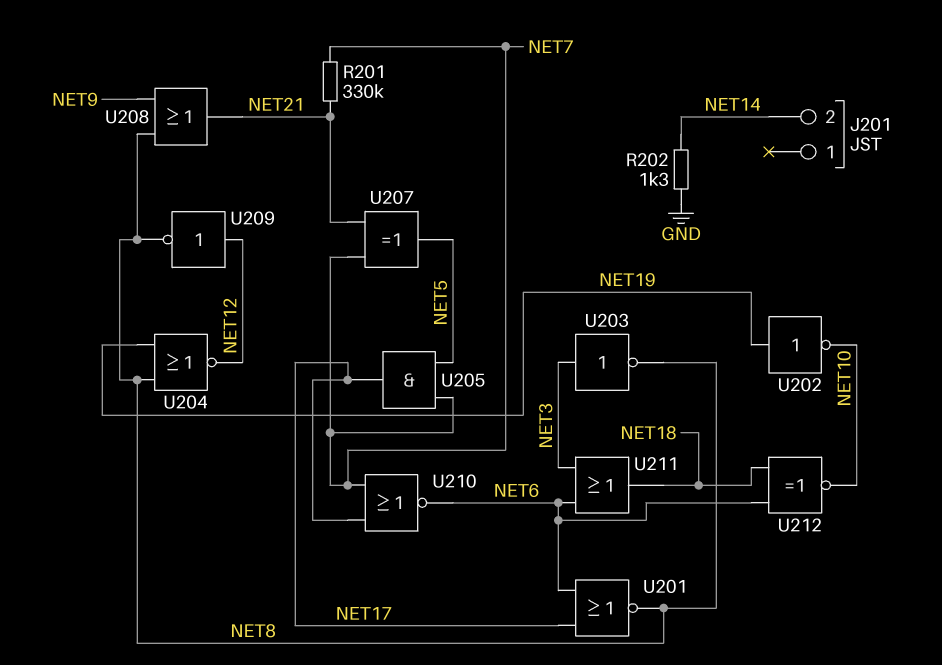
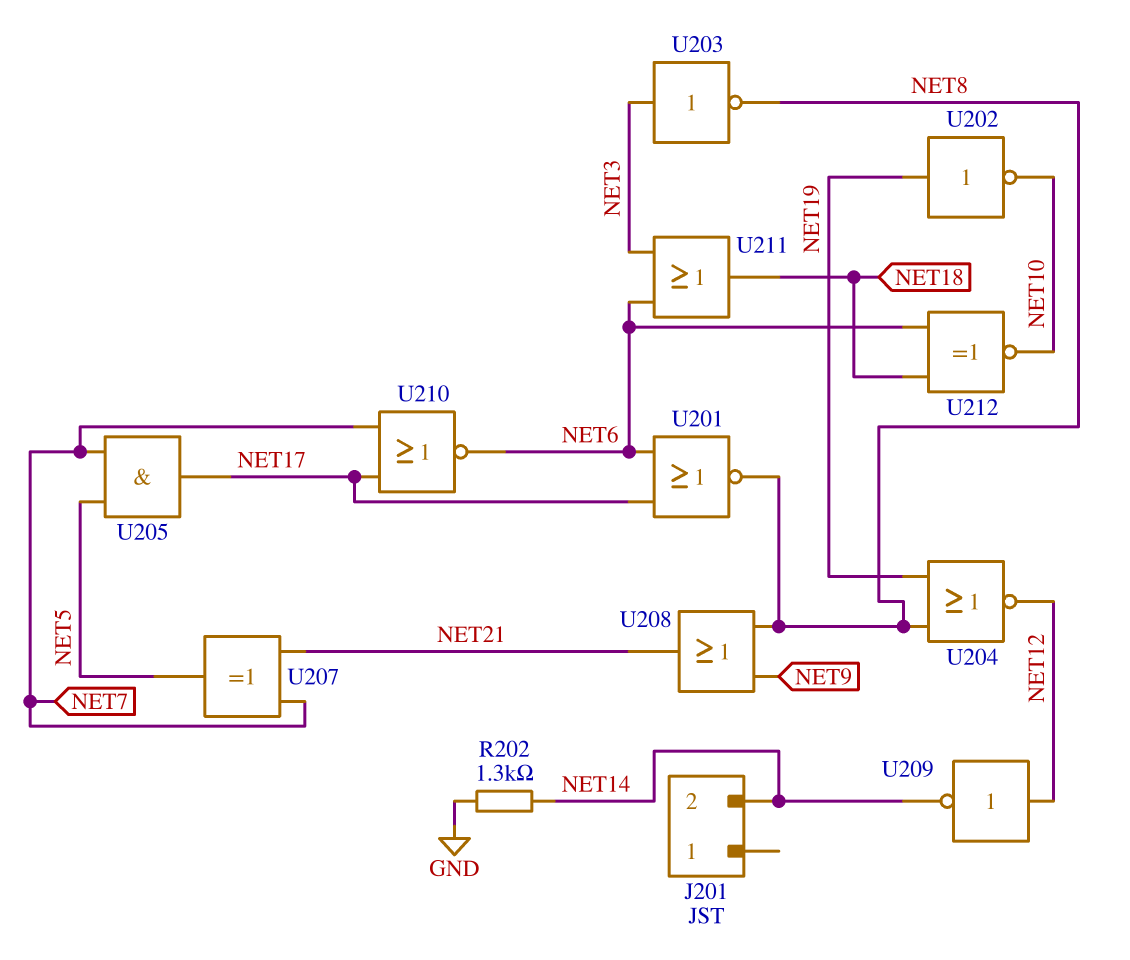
R201: 330k (NET7, NET21) -> none
U209: NOT (in NET12, out NET8) -> NOT (in NET12, out NET14)

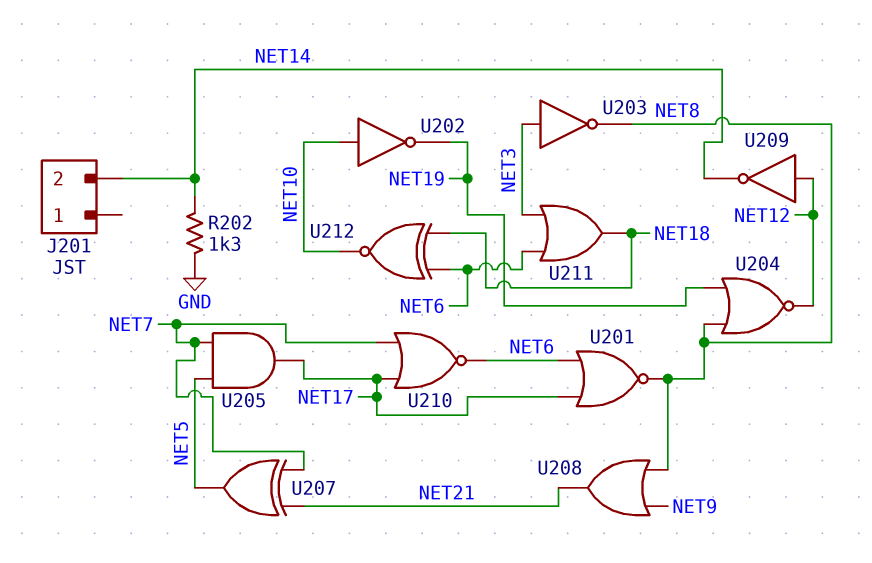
U202: NOT (in NET19, out NET10) -> NOT (in NET10, out NET19)

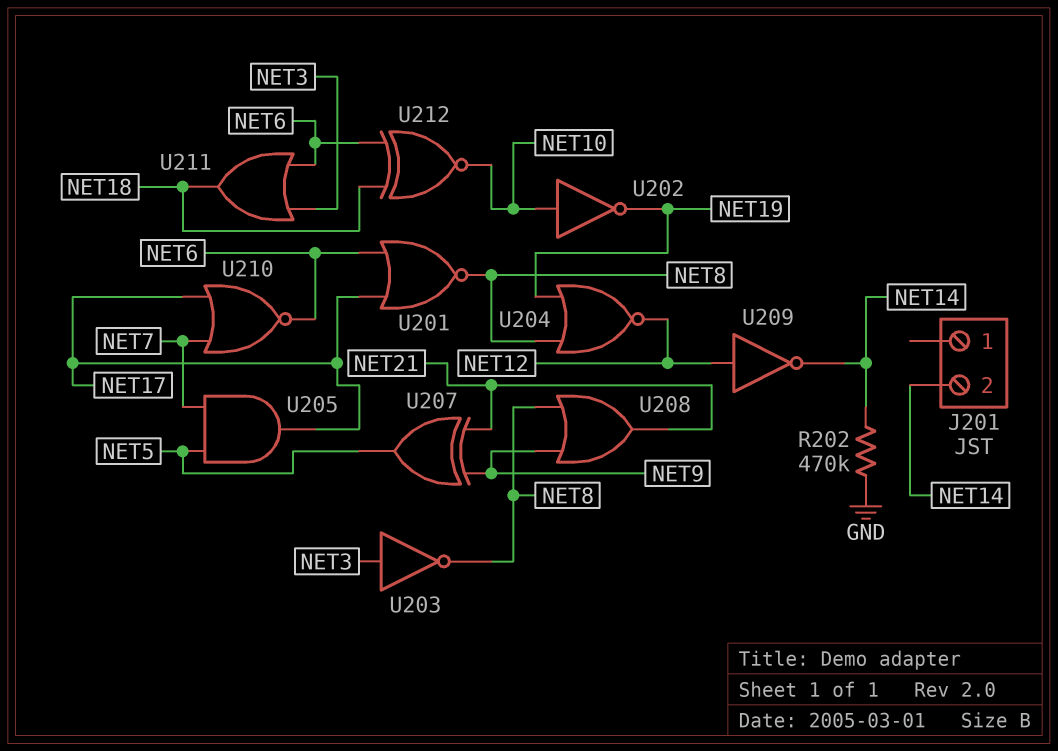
R202: 1.3k (GND, NET14) -> 470k (GND, NET14)
U207: XOR (in NET7, in NET21, out NET5) -> XOR (in NET9, in NET21, out NET5)

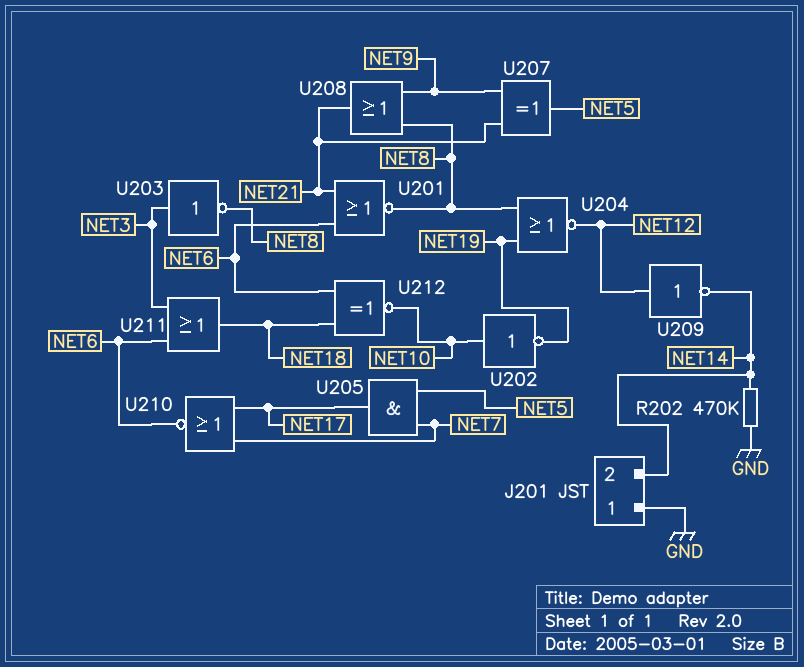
J201 pin 1: none -> GND
U201: NOR (in NET6, in NET17, out NET8) -> NOR (in NET6, in NET21, out NET8)

